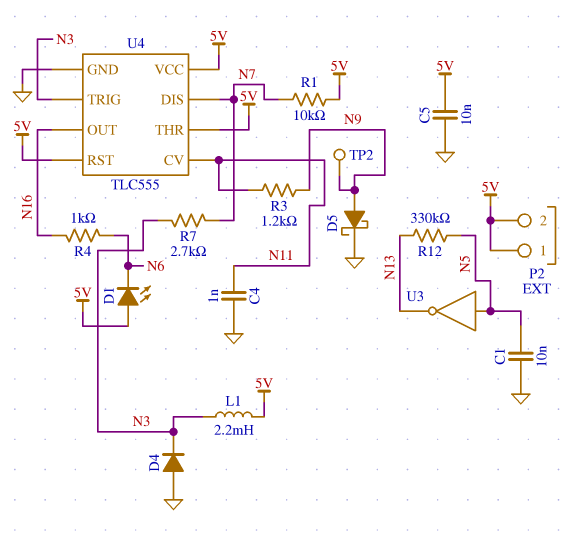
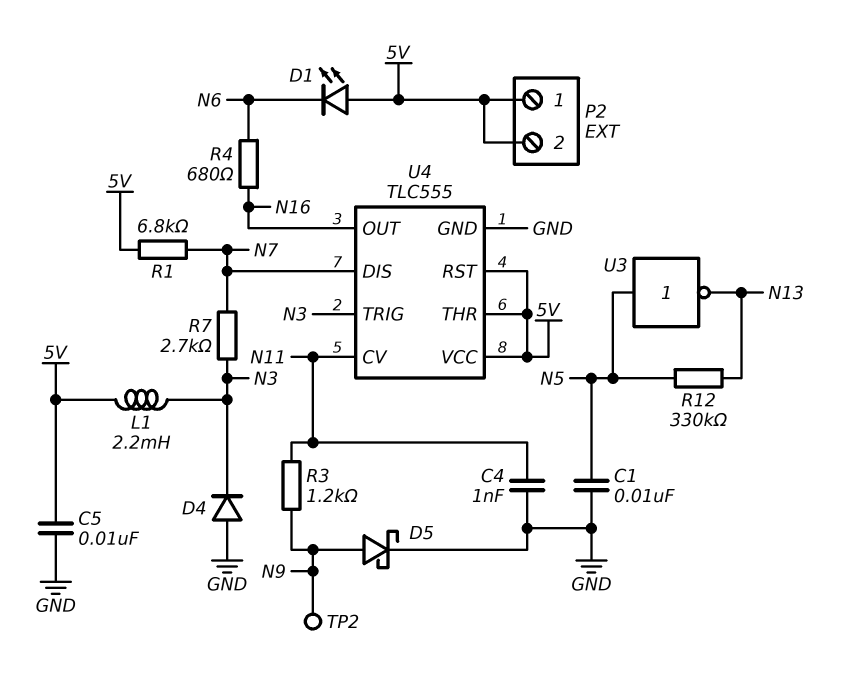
R1: 10k (5V, N7) -> 6.8k (5V, N7)
R4: 1k (N6, N16) -> 680 (N6, N16)

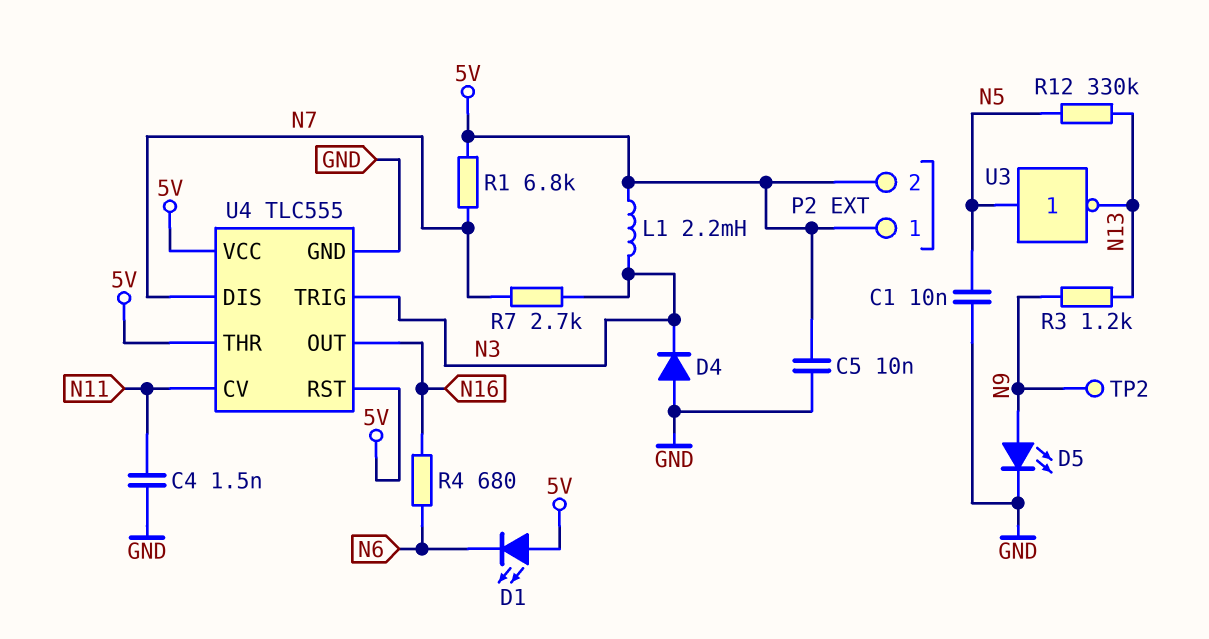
C4: 1nF (GND, N11) -> 1.5nF (GND, N11)
D5: schottky (A N9, K GND) -> LED (A N9, K GND)
R3: 1.2k (N9, N11) -> 1.2k (N9, N13)

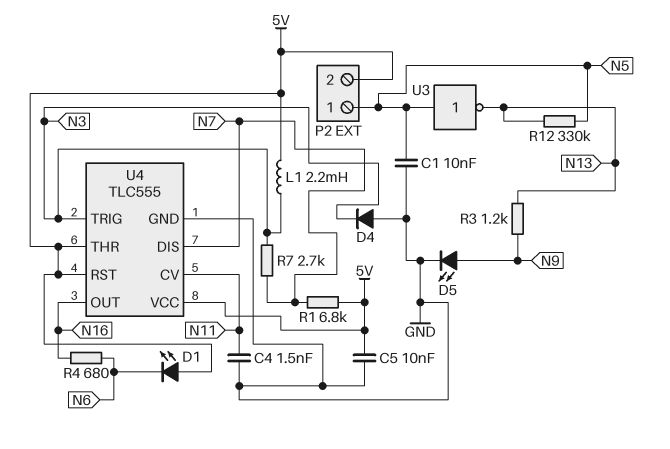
P2 pin 1: 5V -> N5
TP2: test point (N9) -> none

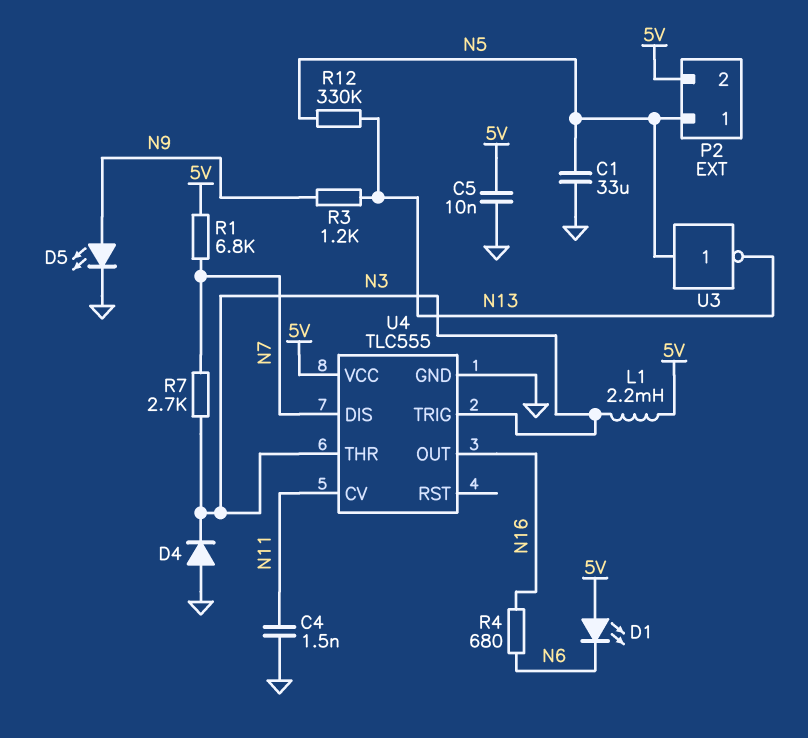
C1: 10nF (GND, N5) -> 33uF (GND, N5)
U4 pin RST: 5V -> none
U4 pin THR: 5V -> N3

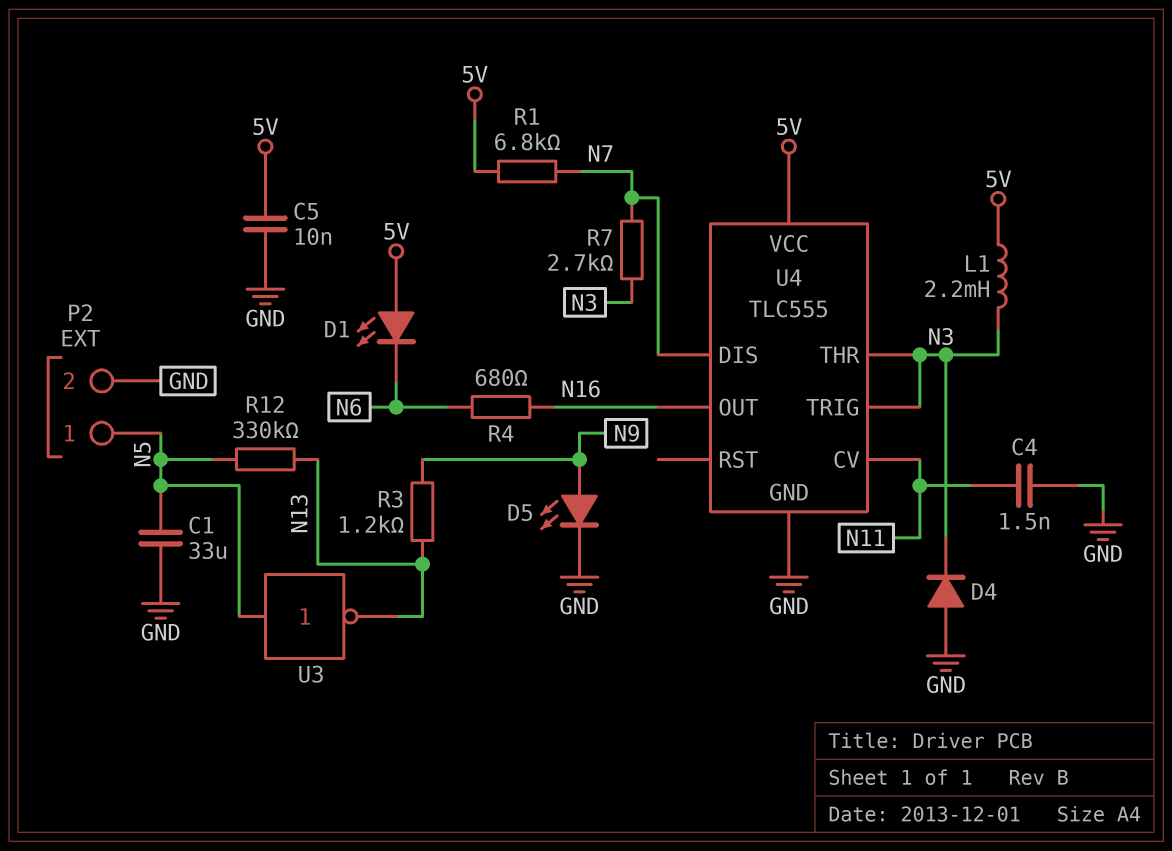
P2 pin 2: 5V -> GND

